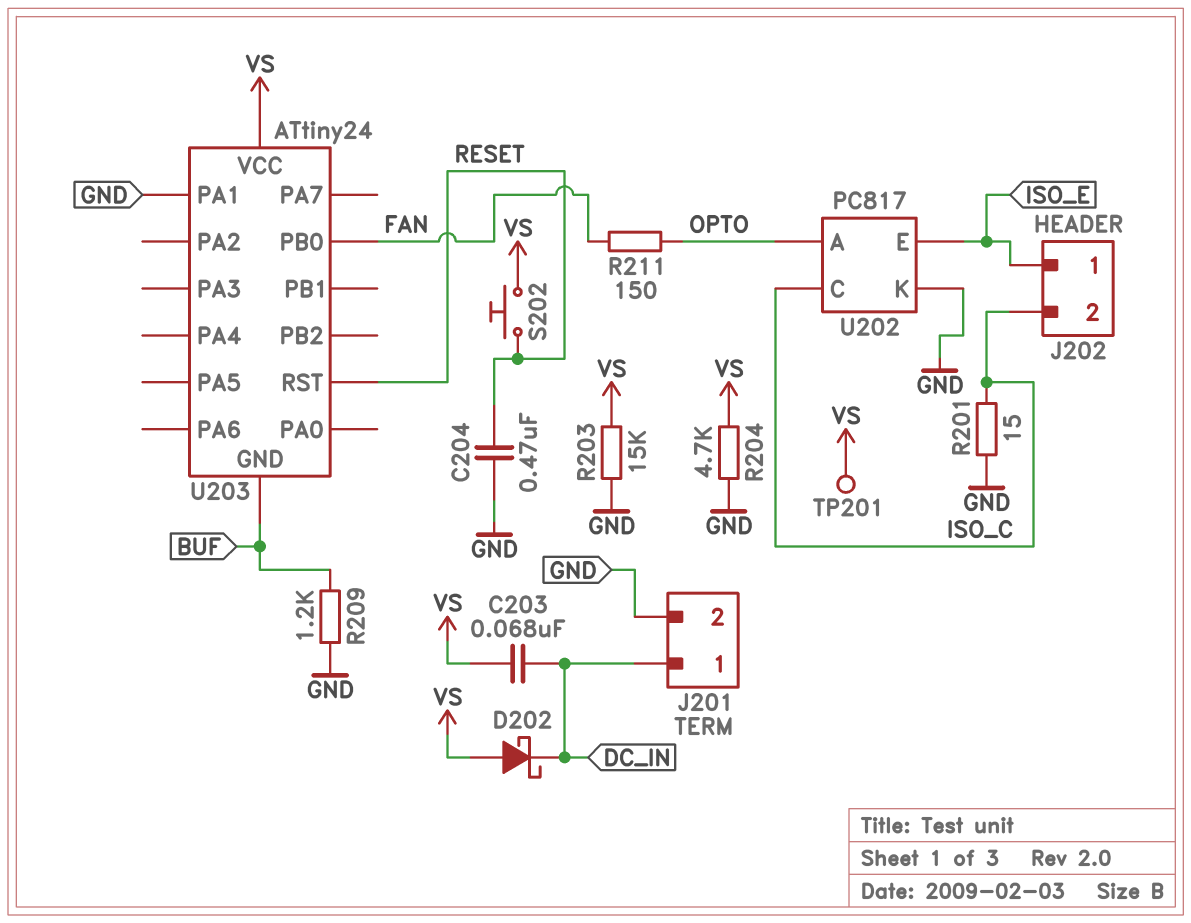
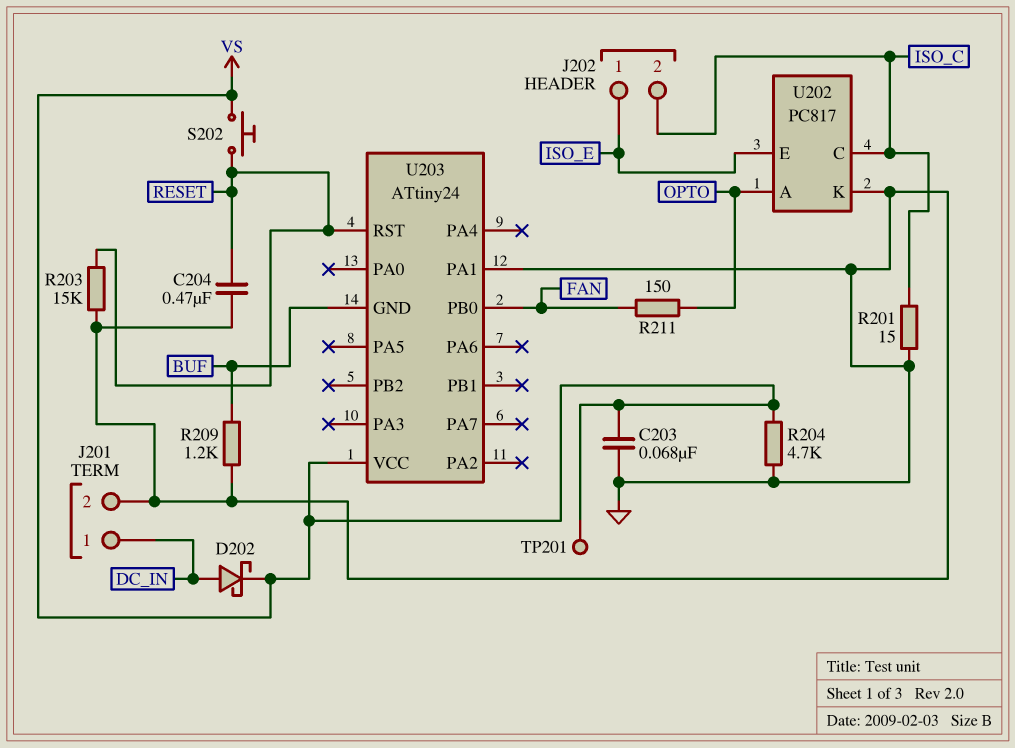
C203: 68nF (DC_IN, VS) -> 68nF (GND, VS)
D202: schottky (A VS, K DC_IN) -> schottky (A DC_IN, K VS)
R203: 15k (GND, VS) -> 15k (GND, RESET)

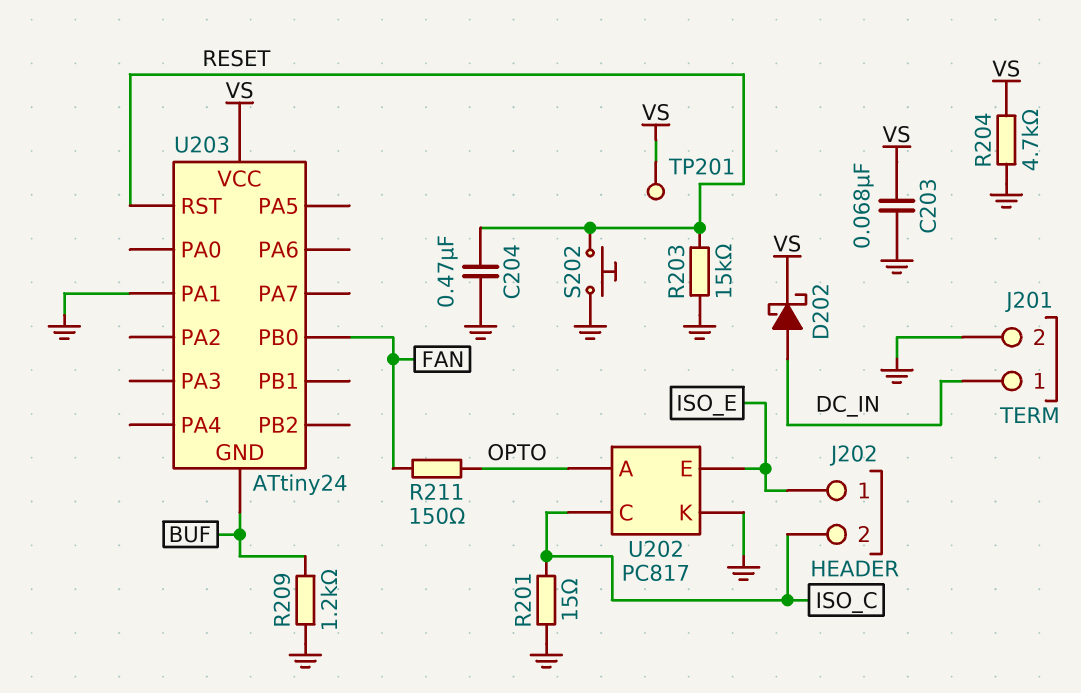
S202: button (RESET, VS) -> button (GND, RESET)

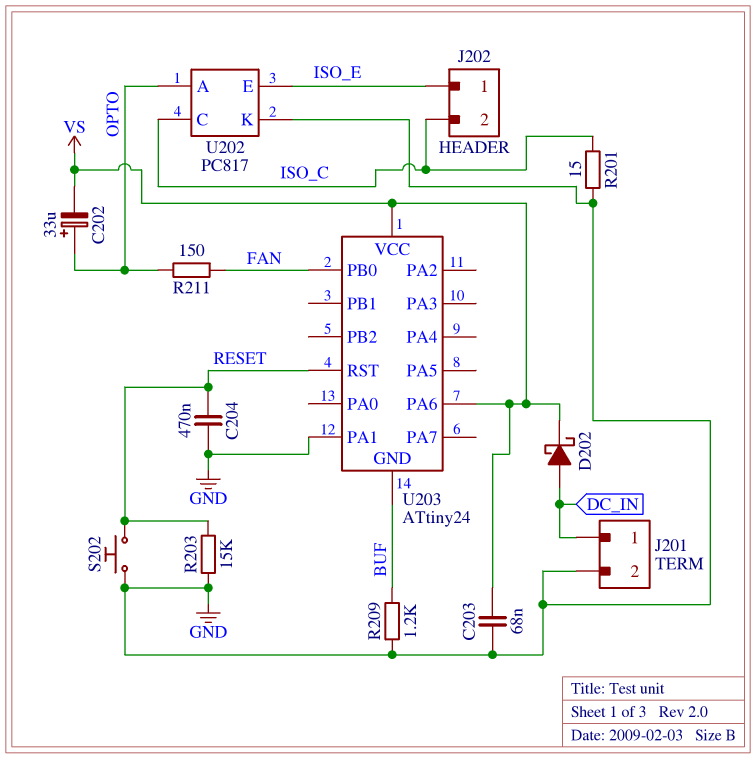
C202: none -> 33uF (plus OPTO, minus VS)
R204: 4.7k (GND, VS) -> none
TP201: test point (VS) -> none
U203 pin PA6: none -> VS

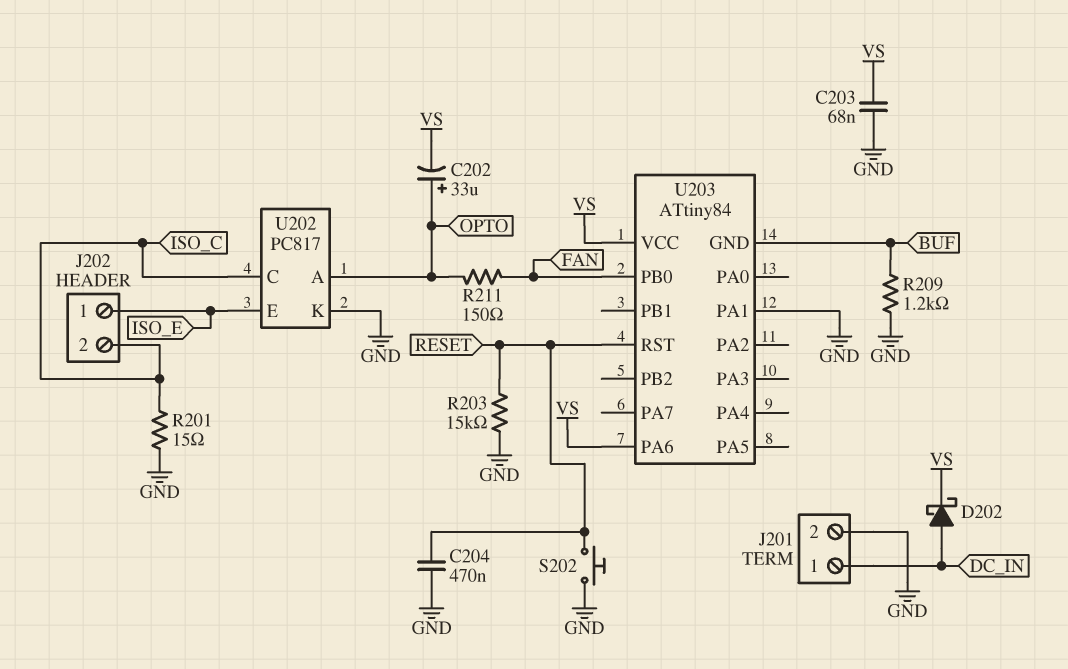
U203: ATtiny24 -> ATtiny84

